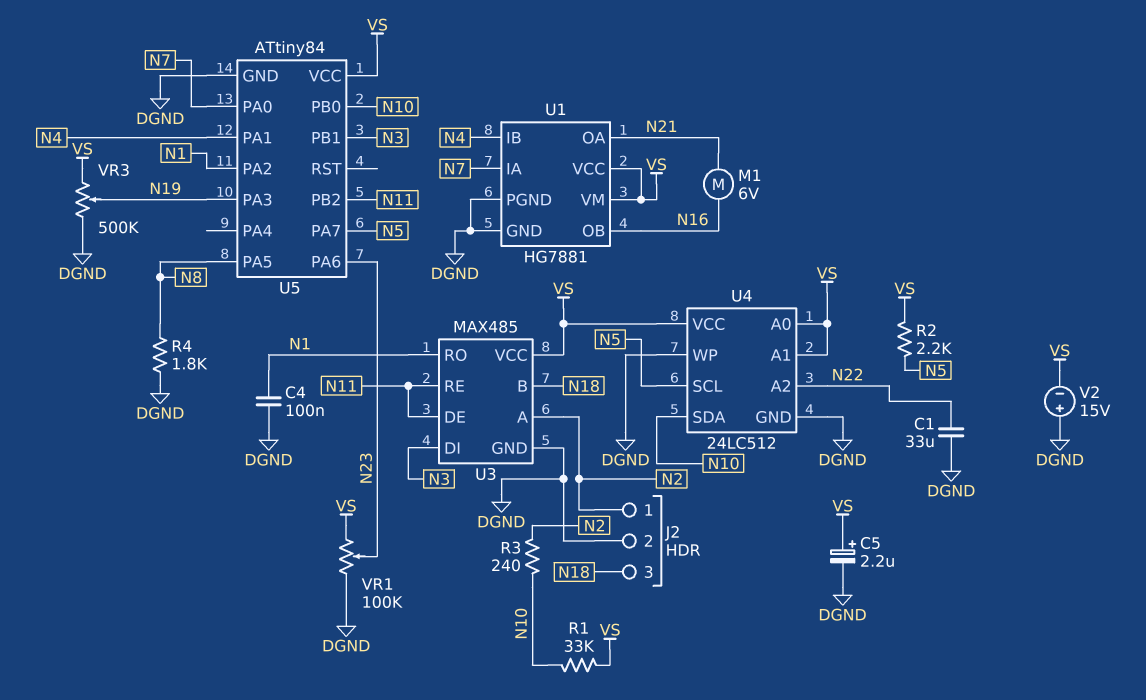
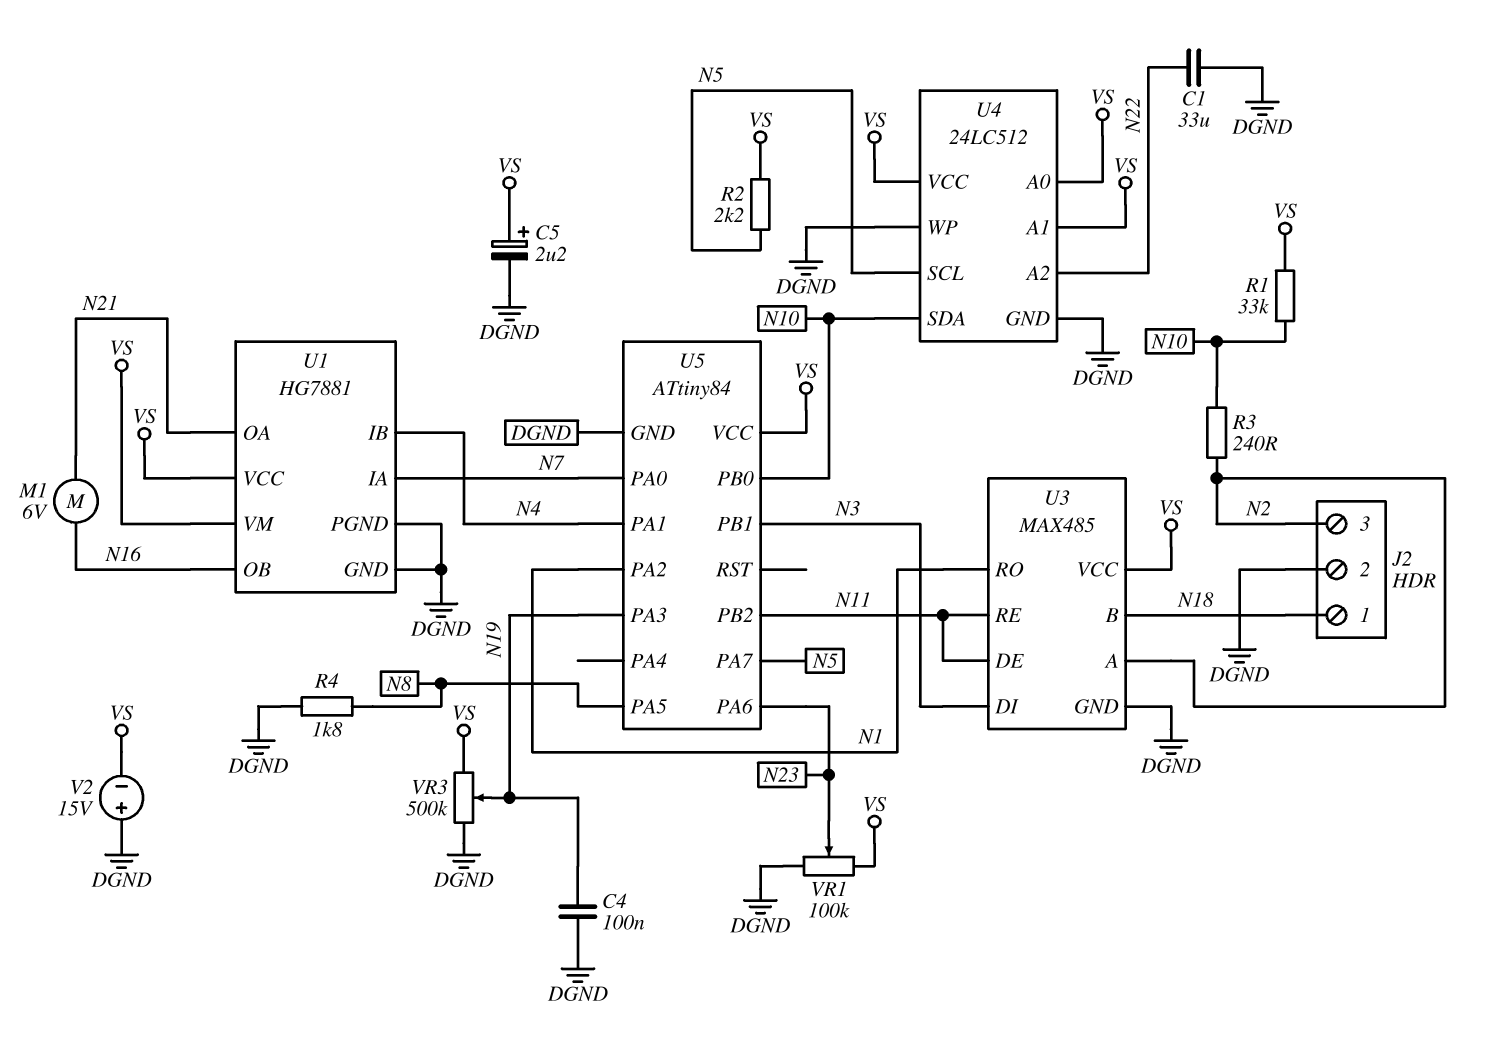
C4: 100nF (DGND, N1) -> 100nF (DGND, N19)
J2 pin 1: N2 -> N18
J2 pin 3: N18 -> N2

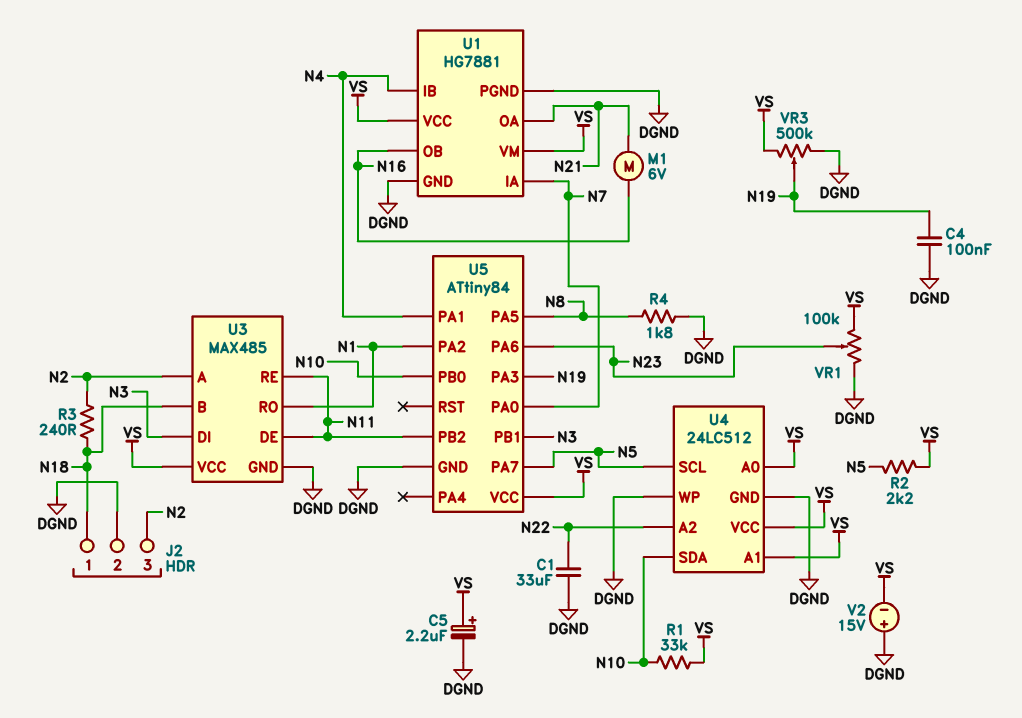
R3: 240 (N2, N10) -> 240 (N2, N18)

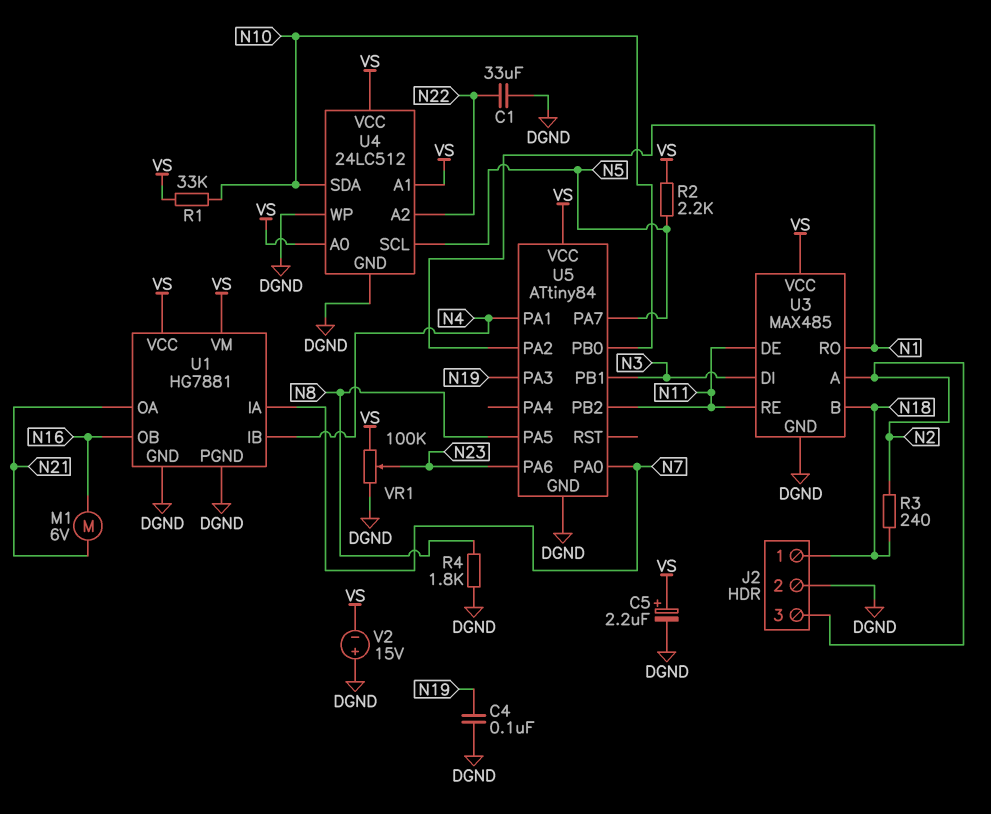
VR3: 500k (DGND, VS, wiper N19) -> none

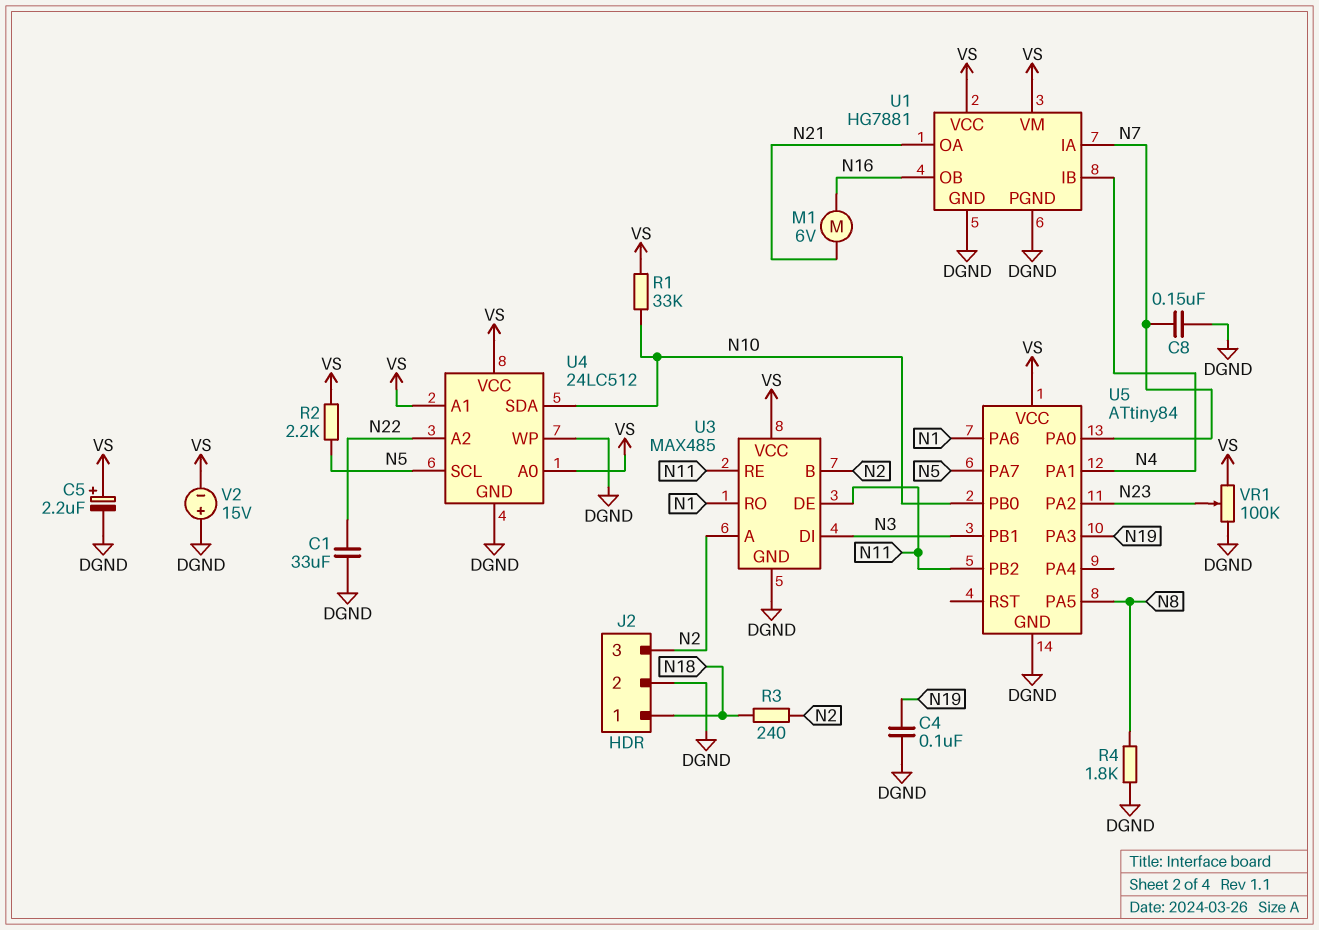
C8: none -> 150nF (DGND, N7)
U3 pin B: N18 -> N2
U5 pin PA2: N1 -> N23
U5 pin PA6: N23 -> N1

